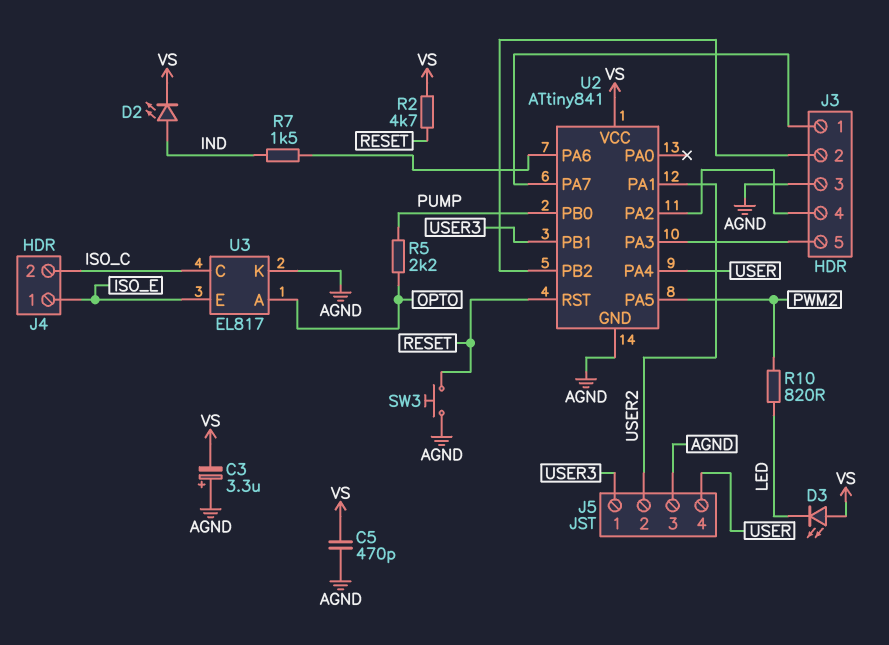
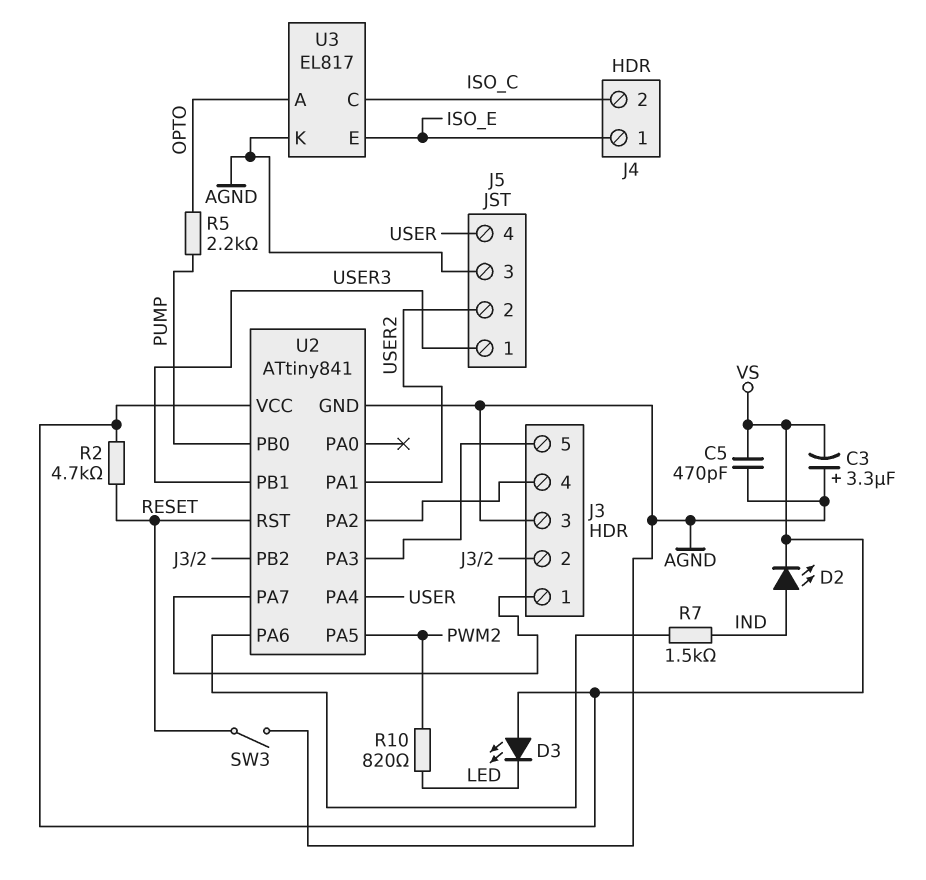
SW3: button (AGND, RESET) -> switch (AGND, RESET)

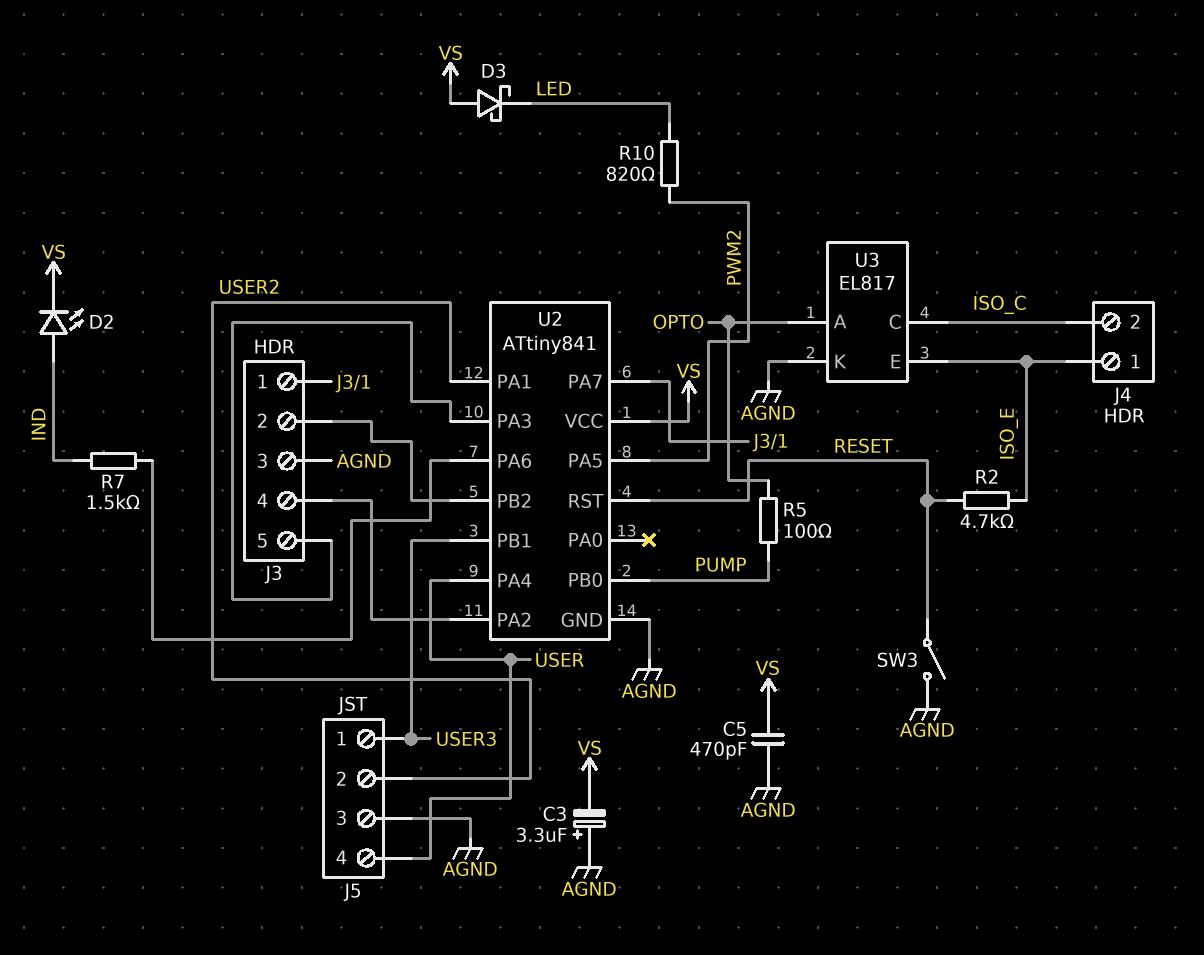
D3: LED (A VS, K LED) -> schottky (A VS, K LED)
R2: 4.7k (RESET, VS) -> 4.7k (ISO_E, RESET)
R5: 2.2k (OPTO, PUMP) -> 100 (OPTO, PUMP)

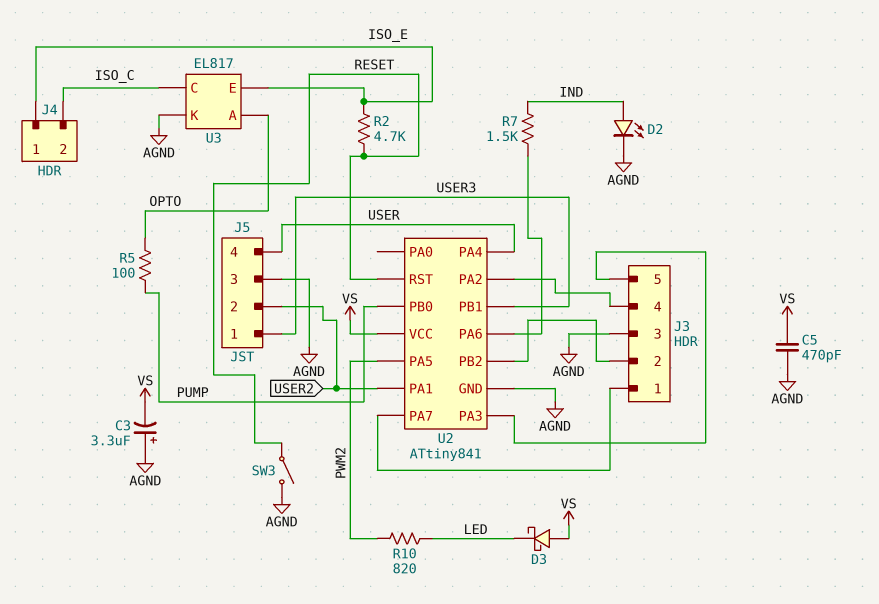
D2: LED (A IND, K VS) -> LED (A IND, K AGND)

